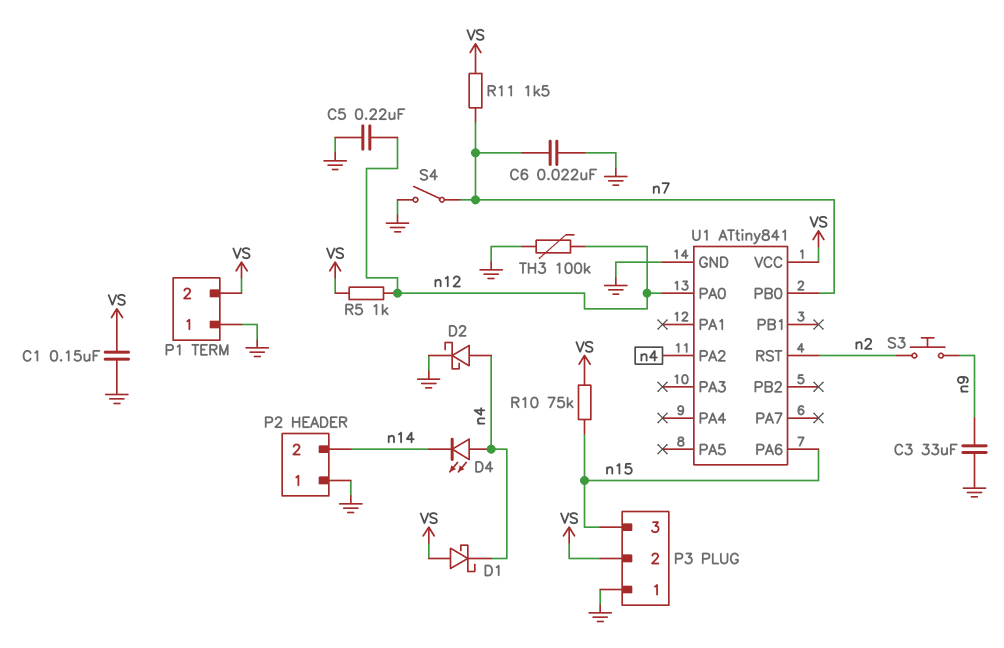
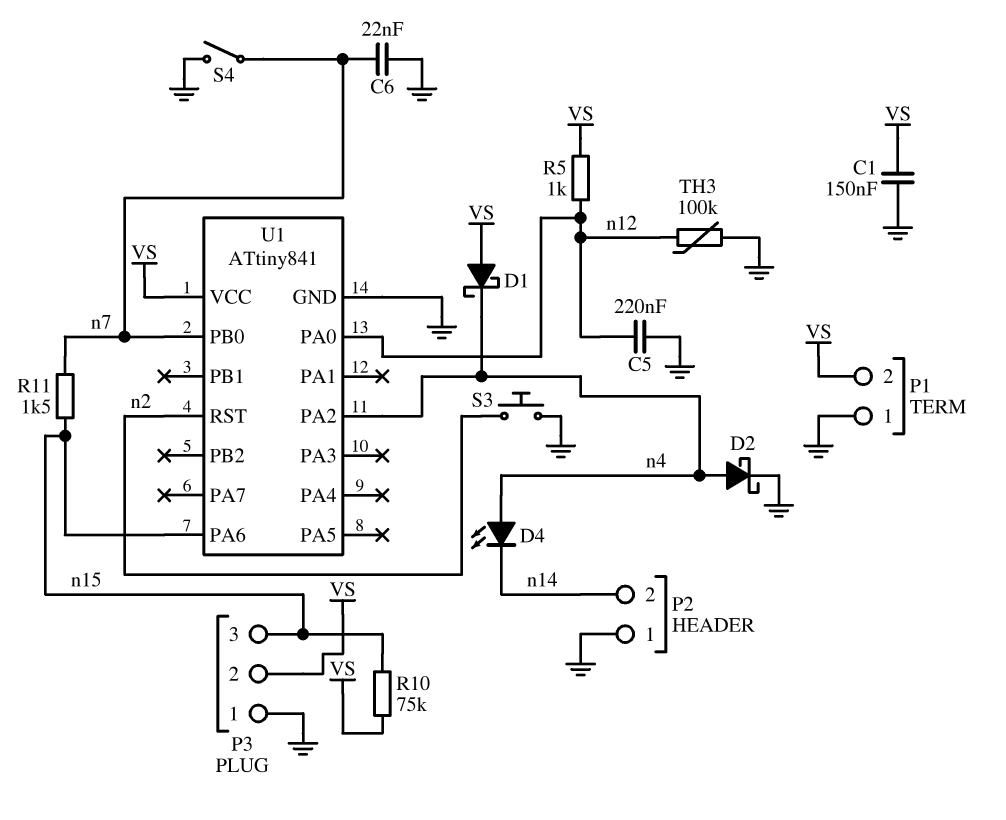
C3: 33uF (GND, n9) -> none
R11: 1.5k (VS, n7) -> 1.5k (n7, n15)
S3: button (n2, n9) -> button (GND, n2)

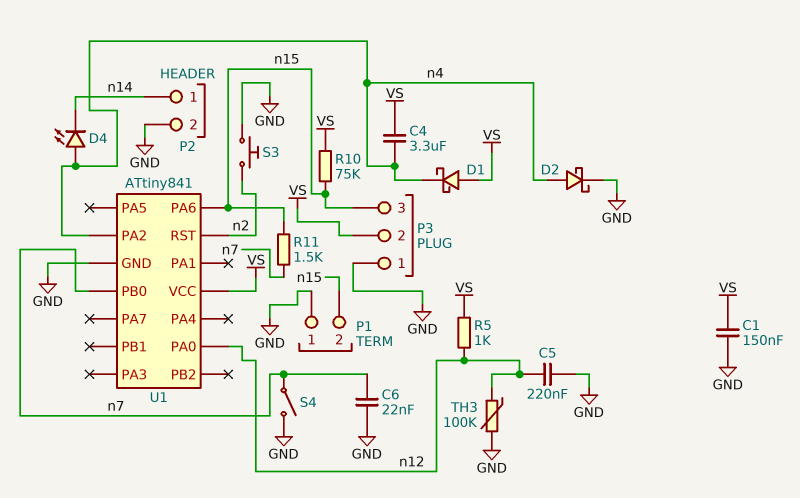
C4: none -> 3.3uF (VS, n4)
P1 pin 2: VS -> n15
P2 pin 1: GND -> n14
P2 pin 2: n14 -> GND

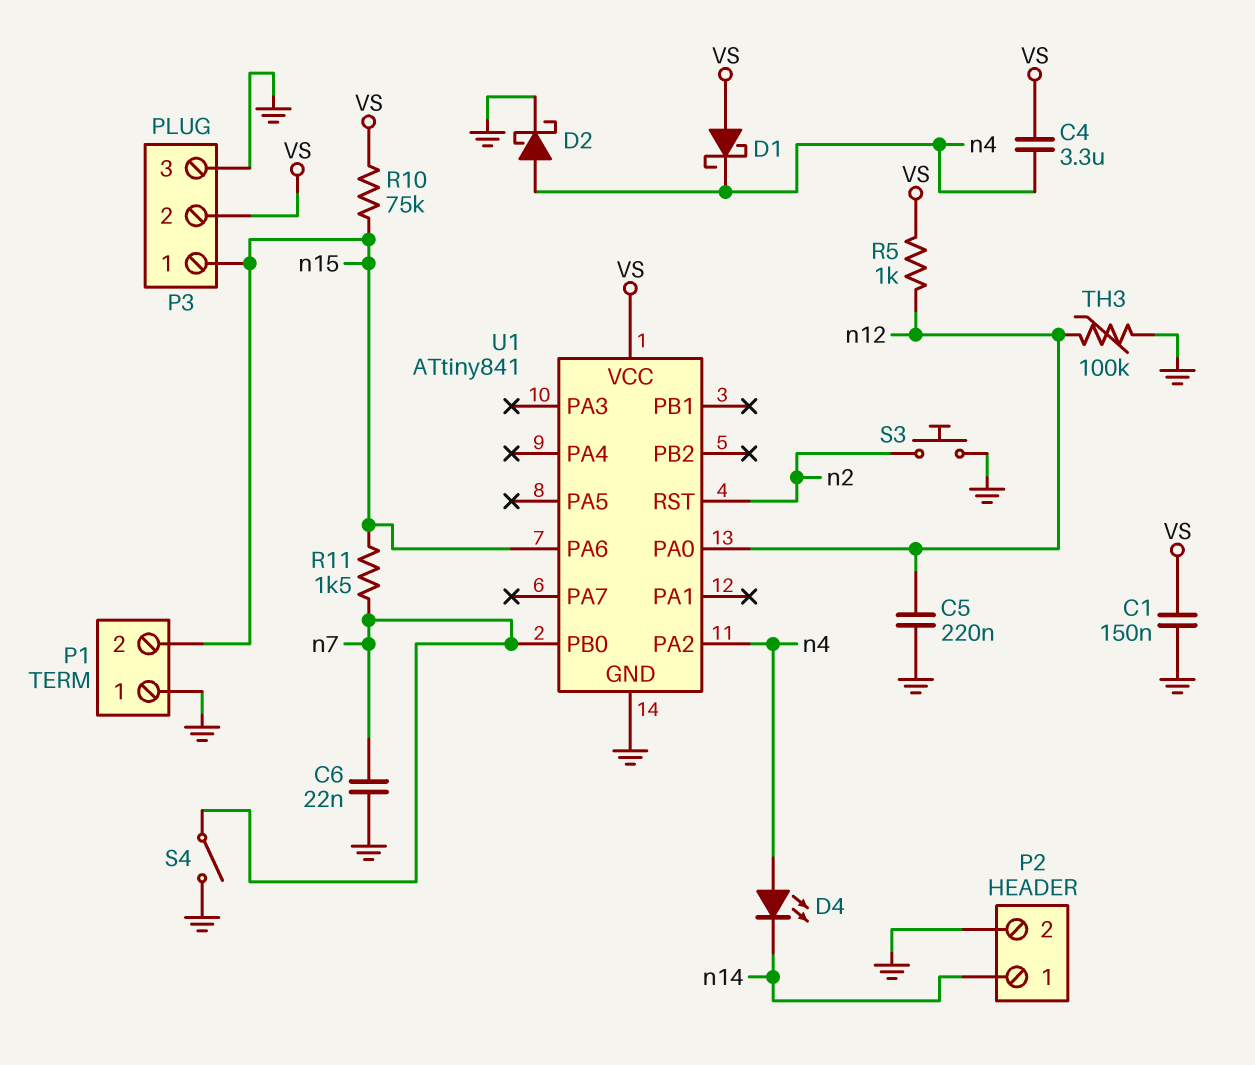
P3 pin 1: GND -> n15
P3 pin 3: n15 -> GND

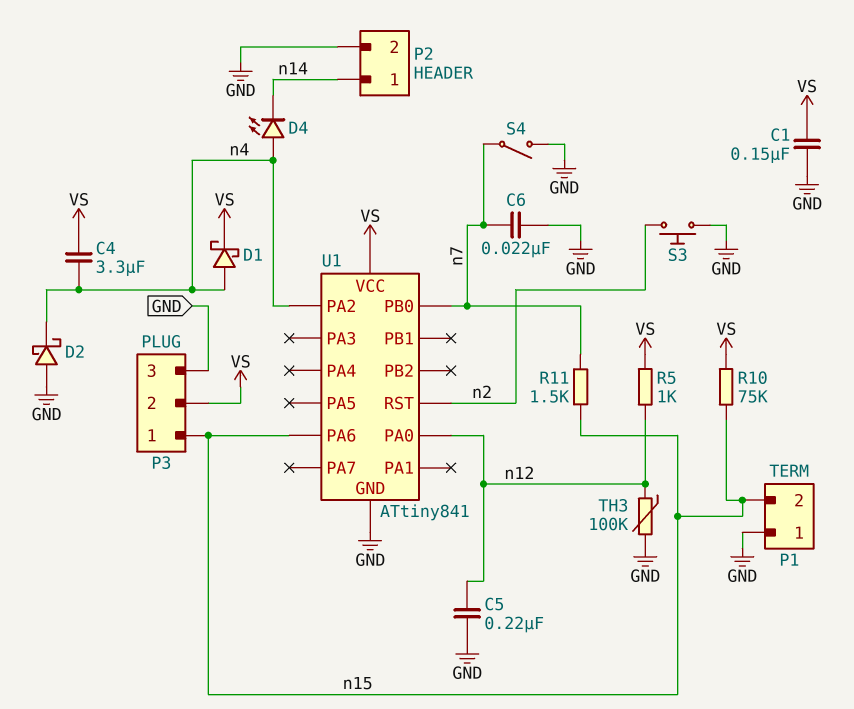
D1: schottky (A VS, K n4) -> schottky (A n4, K VS)
D2: schottky (A n4, K GND) -> schottky (A GND, K n4)

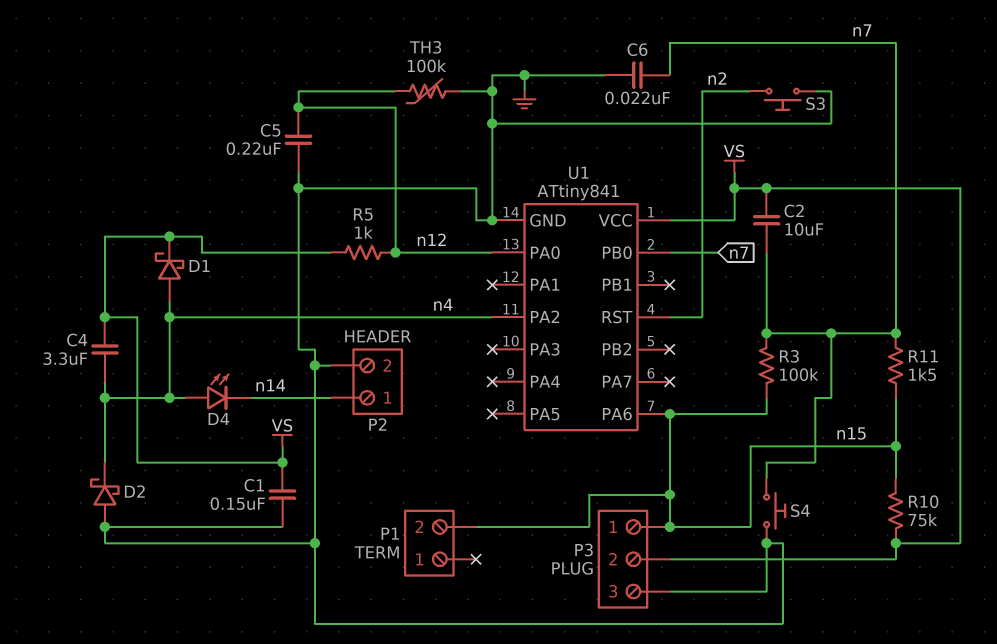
C2: none -> 10uF (VS, n7)
P1 pin 1: GND -> none
R3: none -> 100k (n7, n15)
S4: switch (GND, n7) -> button (GND, n7)

